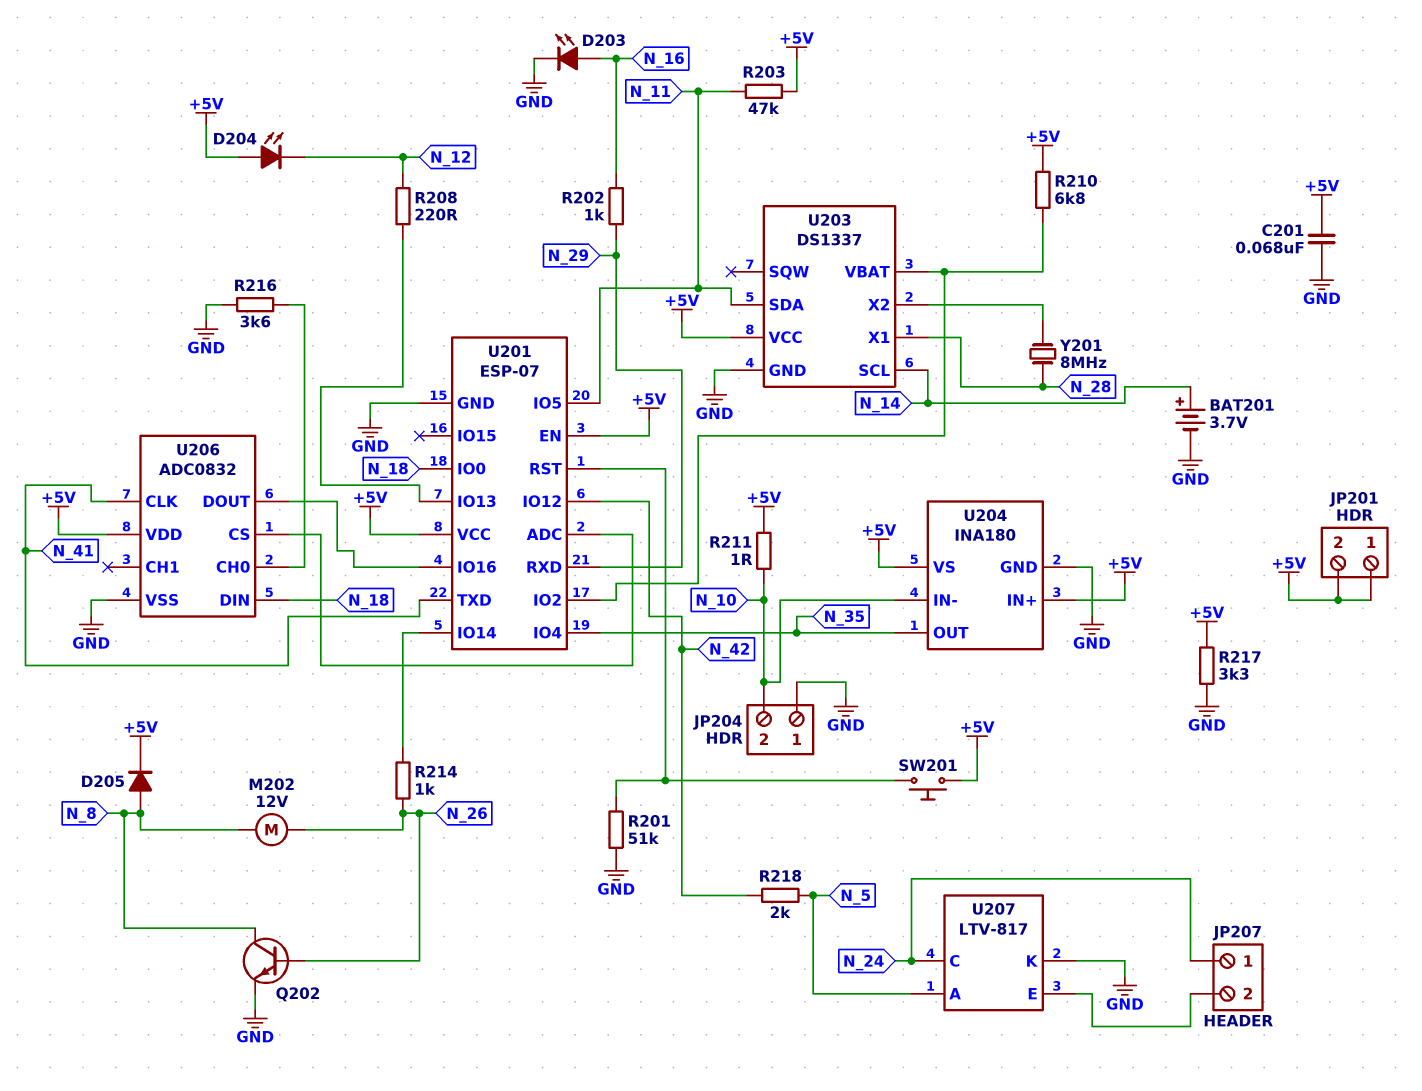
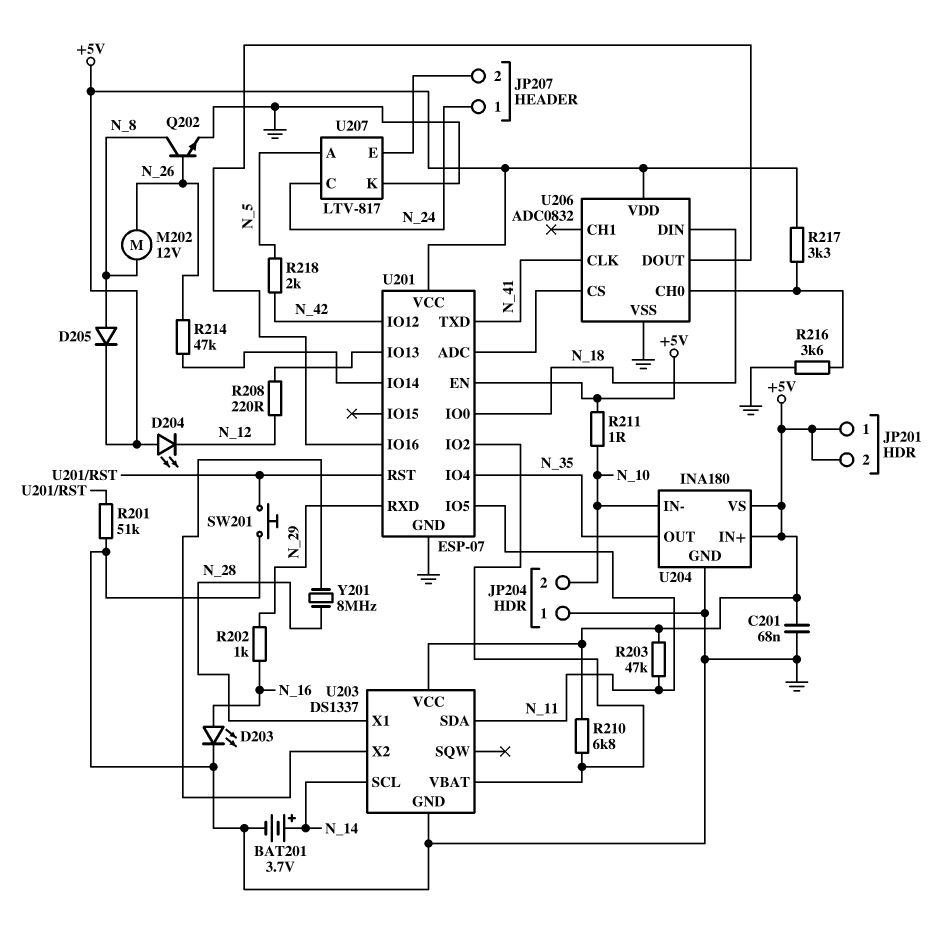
R214: 1k (N_26, U201/IO14) -> 47k (N_26, U201/IO14)
R217: 3.3k (+5V, GND) -> 3.3k (+5V, U206/CH0)
SW201: button (+5V, U201/RST) -> button (GND, U201/RST)

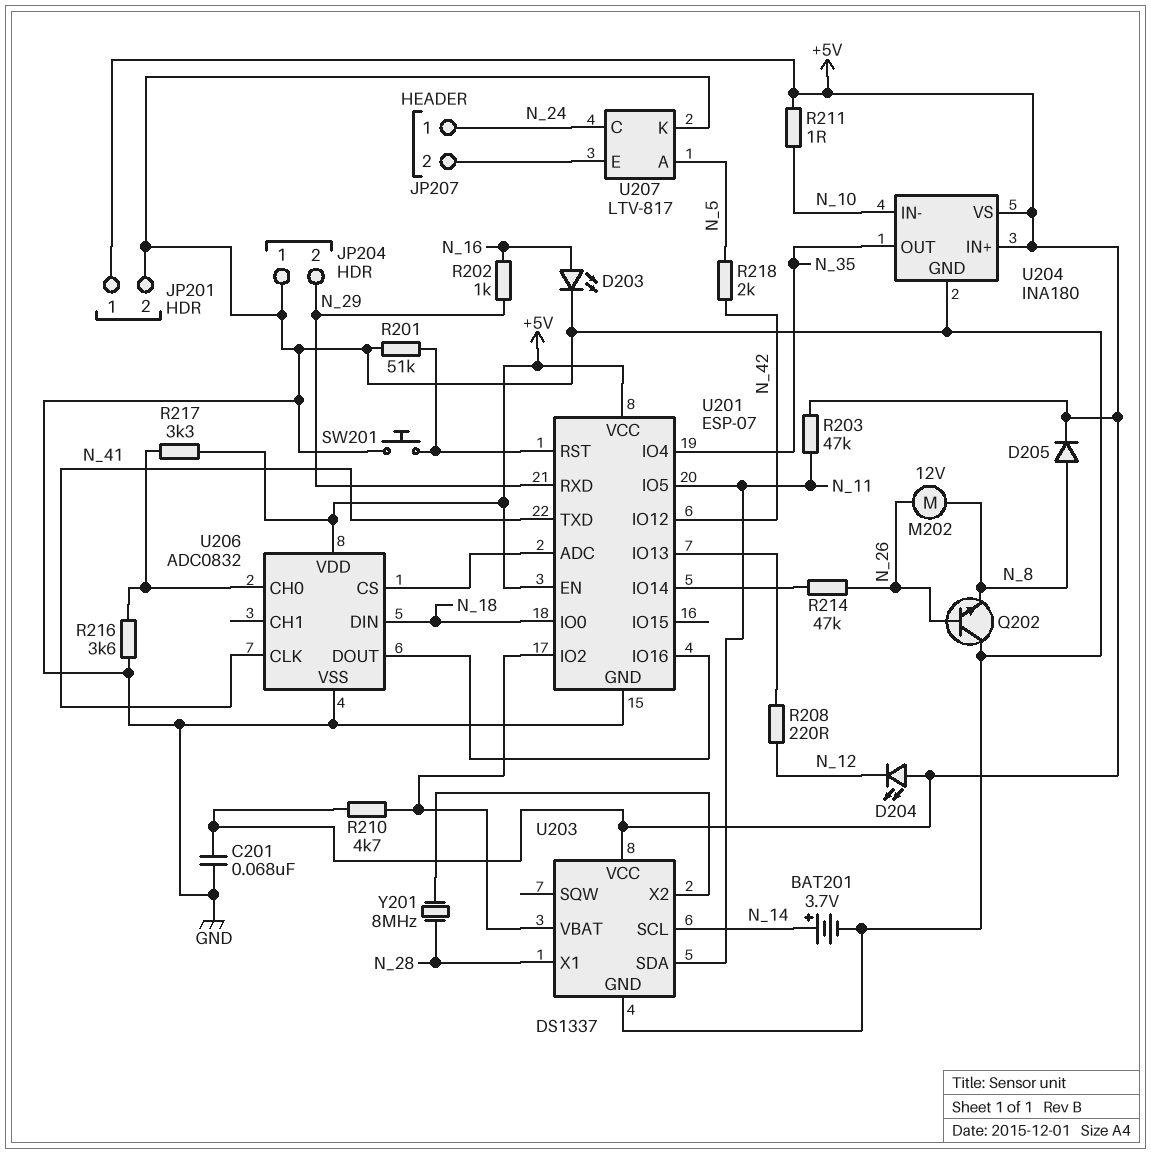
JP201 pin 2: +5V -> GND
JP204 pin 2: N_10 -> N_29
Q202: NPN (B N_26, C N_8, E GND) -> NPN (B N_26, C GND, E N_8)
R210: 6.8k (+5V, U201/IO2) -> 4.7k (+5V, U201/IO2)

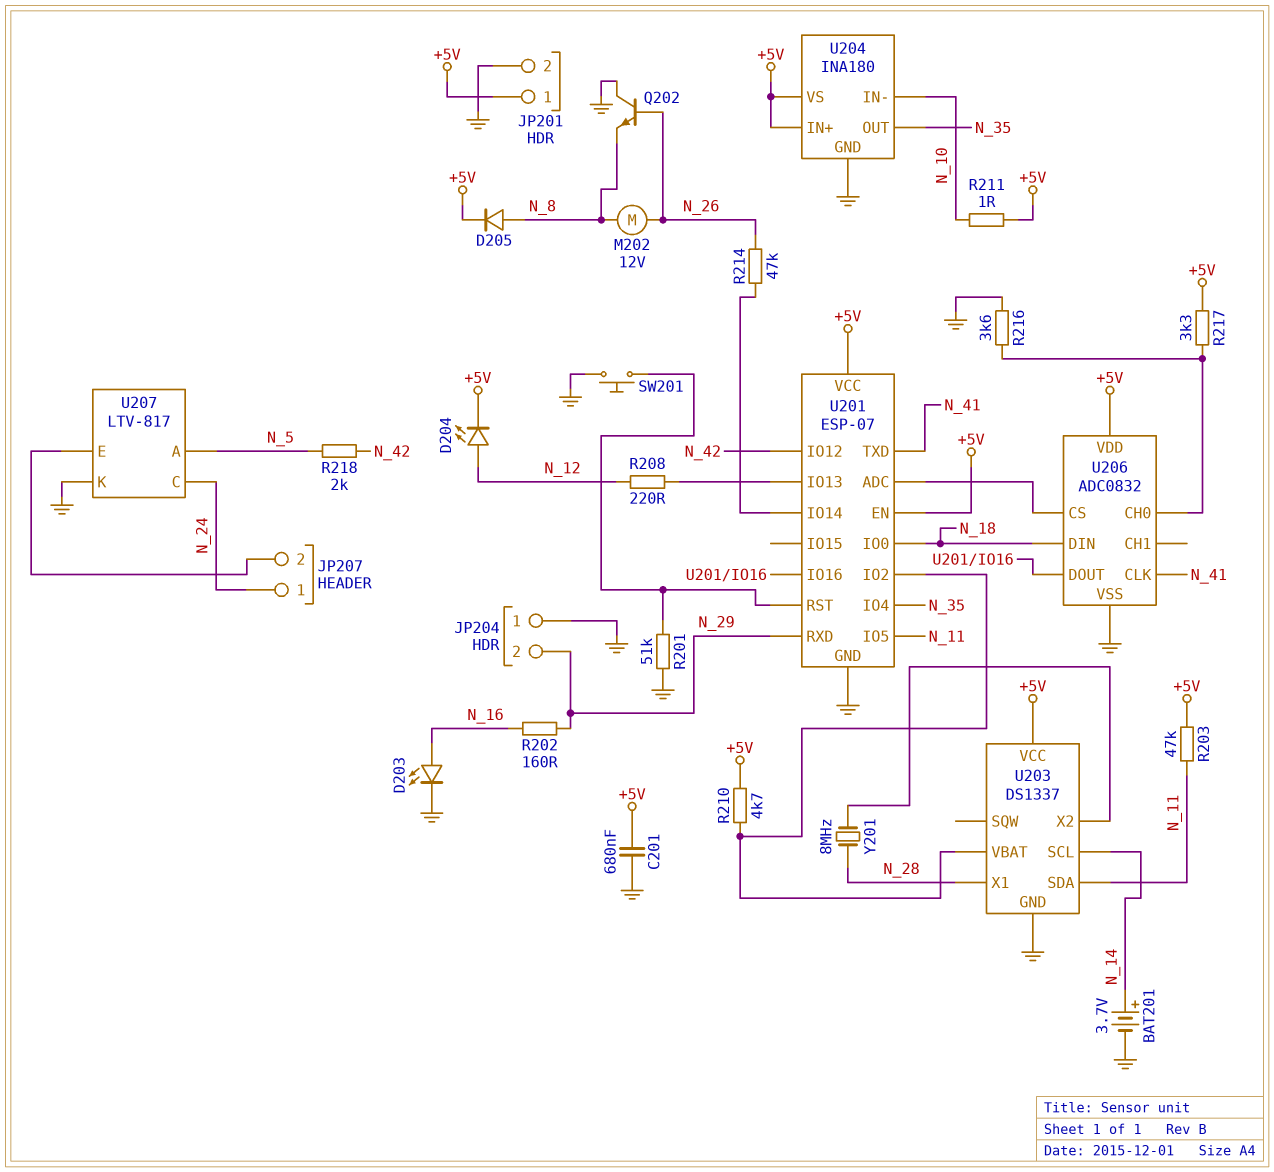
C201: 68nF (+5V, GND) -> 680nF (+5V, GND)
D204: LED (A +5V, K N_12) -> LED (A N_12, K +5V)
R202: 1k (N_16, N_29) -> 160 (N_16, N_29)

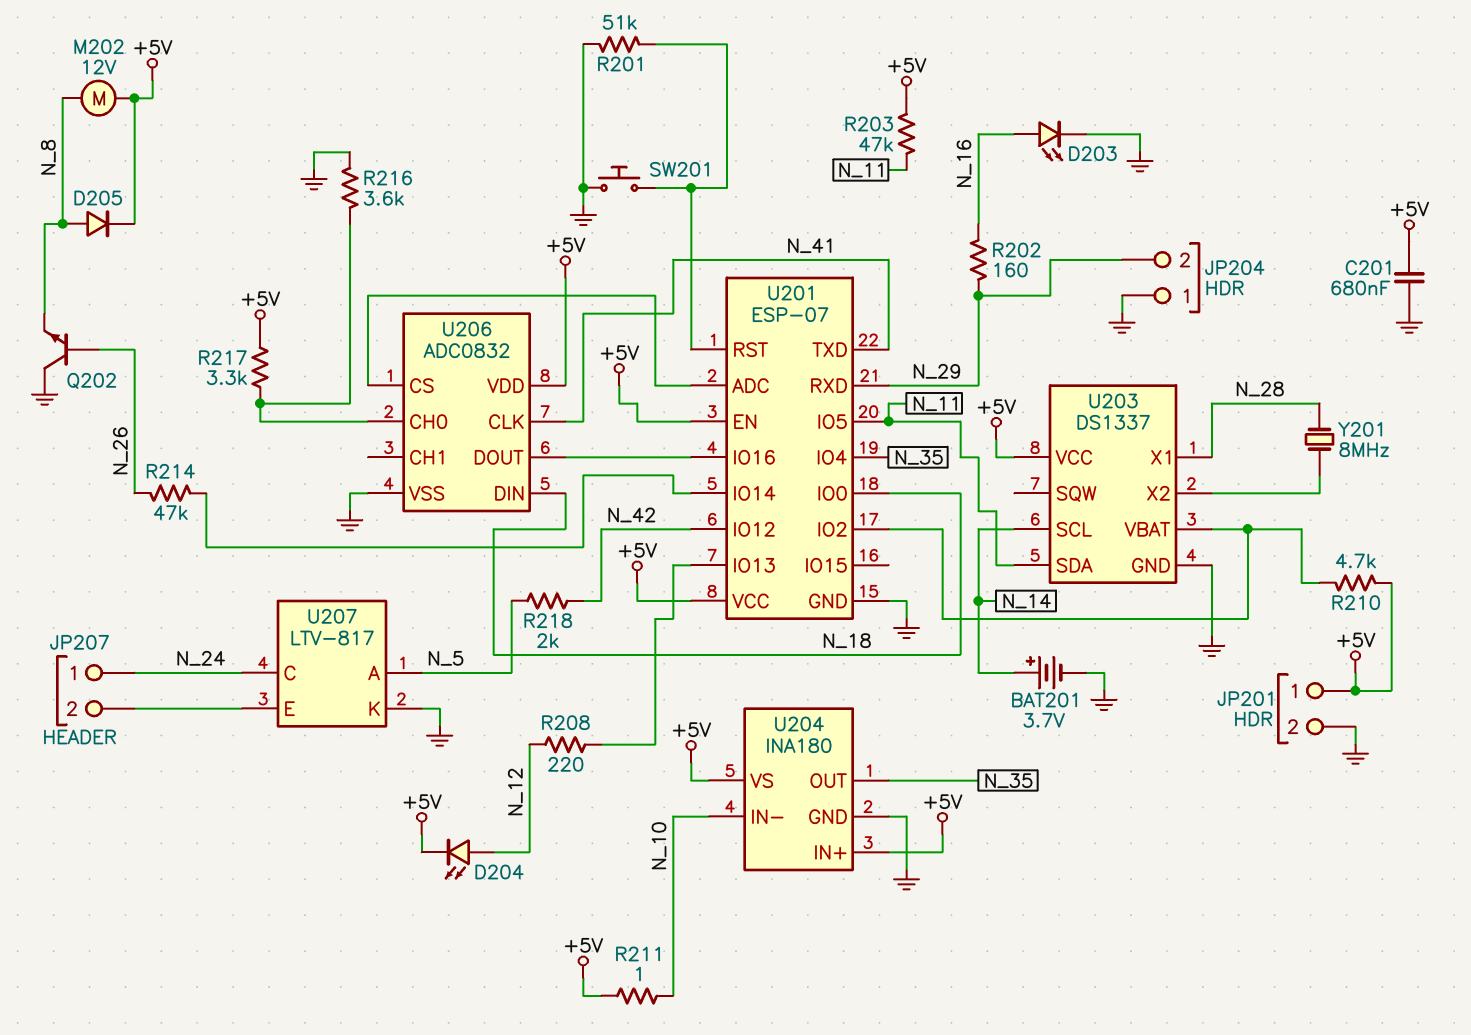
M202: motor 12V (N_8, N_26) -> motor 12V (+5V, N_8)

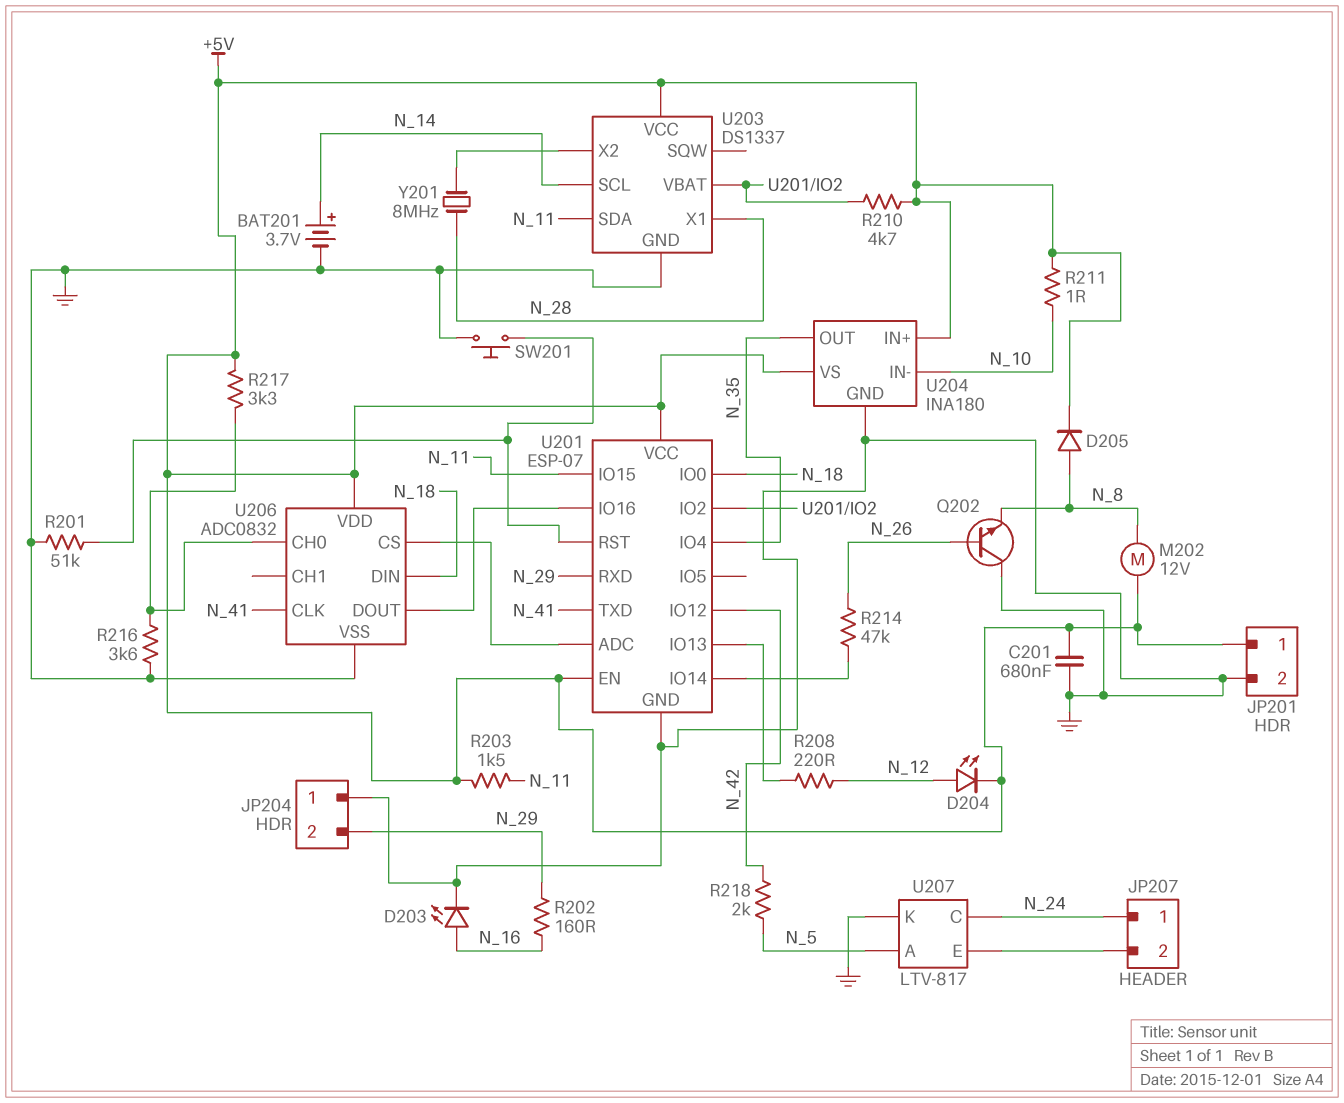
R203: 47k (+5V, N_11) -> 1.5k (+5V, N_11)
U201 pin IO5: N_11 -> none
U201 pin IO15: none -> N_11

